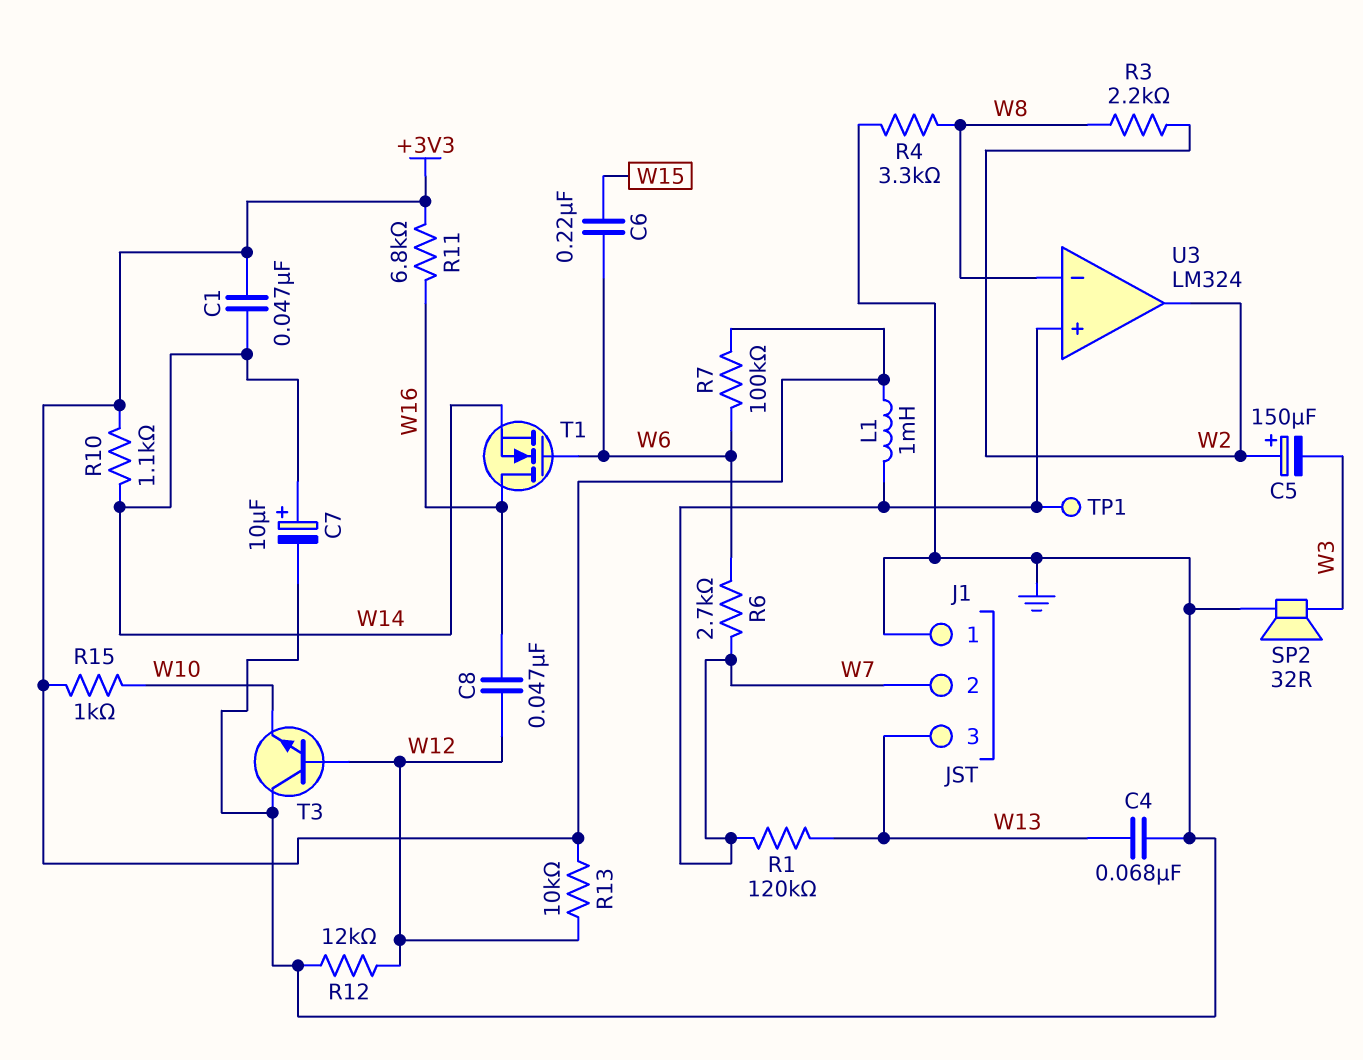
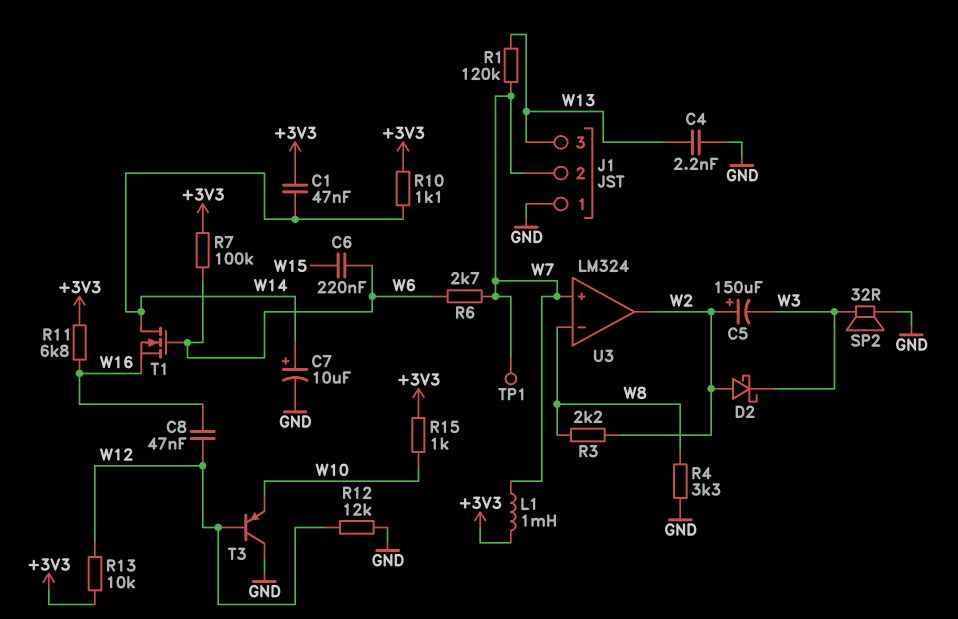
C4: 68nF (GND, W13) -> 2.2nF (GND, W13)
D2: none -> schottky (A W2, K W3)
T1: NMOS (G W6, D W16, S W14) -> NMOS (G W6, D W14, S W16)
T3: NPN (B W12, C GND, E W10) -> PNP (B W12, C GND, E W10)

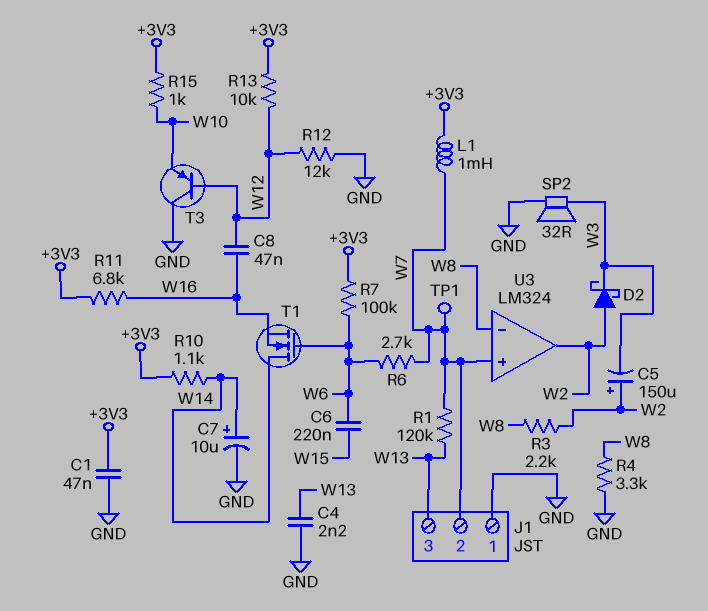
C1: 47nF (+3V3, W14) -> 47nF (+3V3, GND)

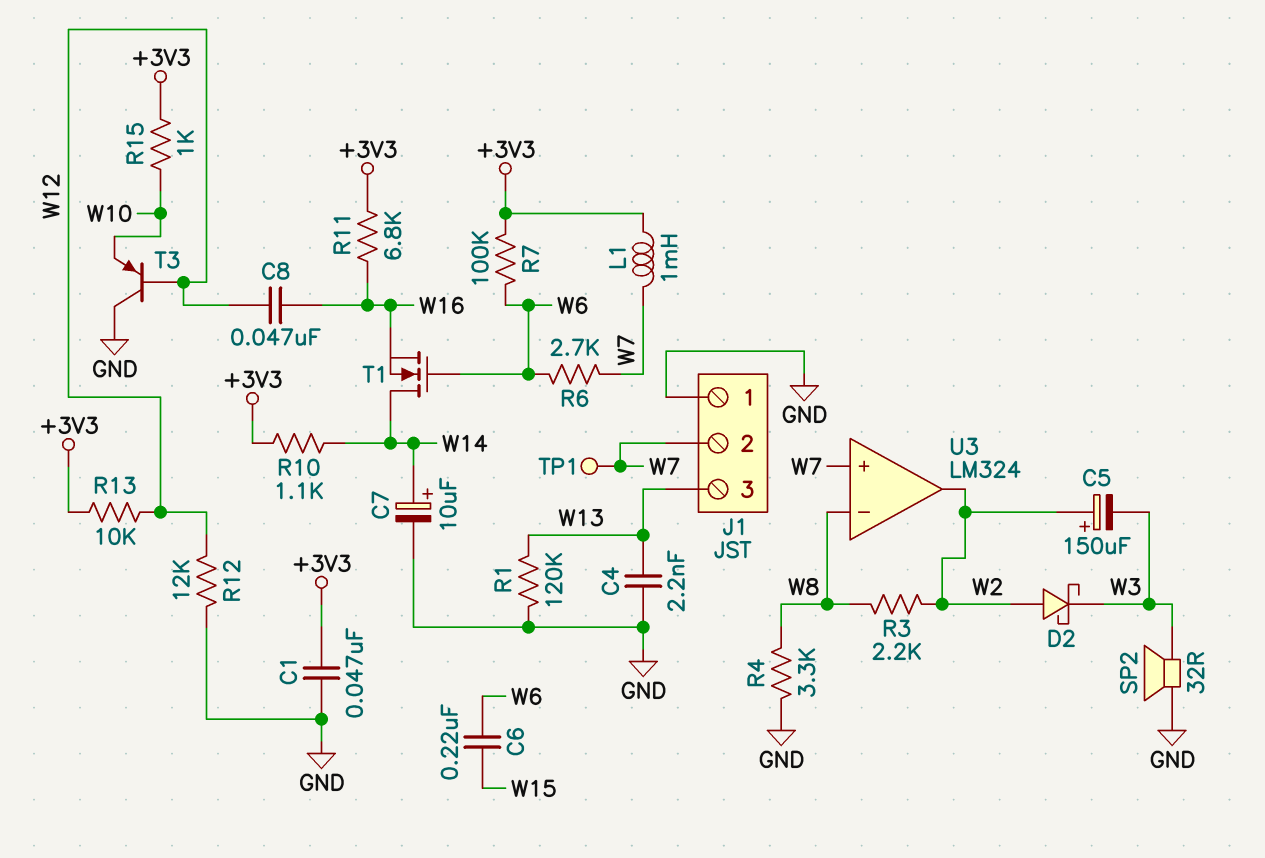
R1: 120k (W7, W13) -> 120k (GND, W13)

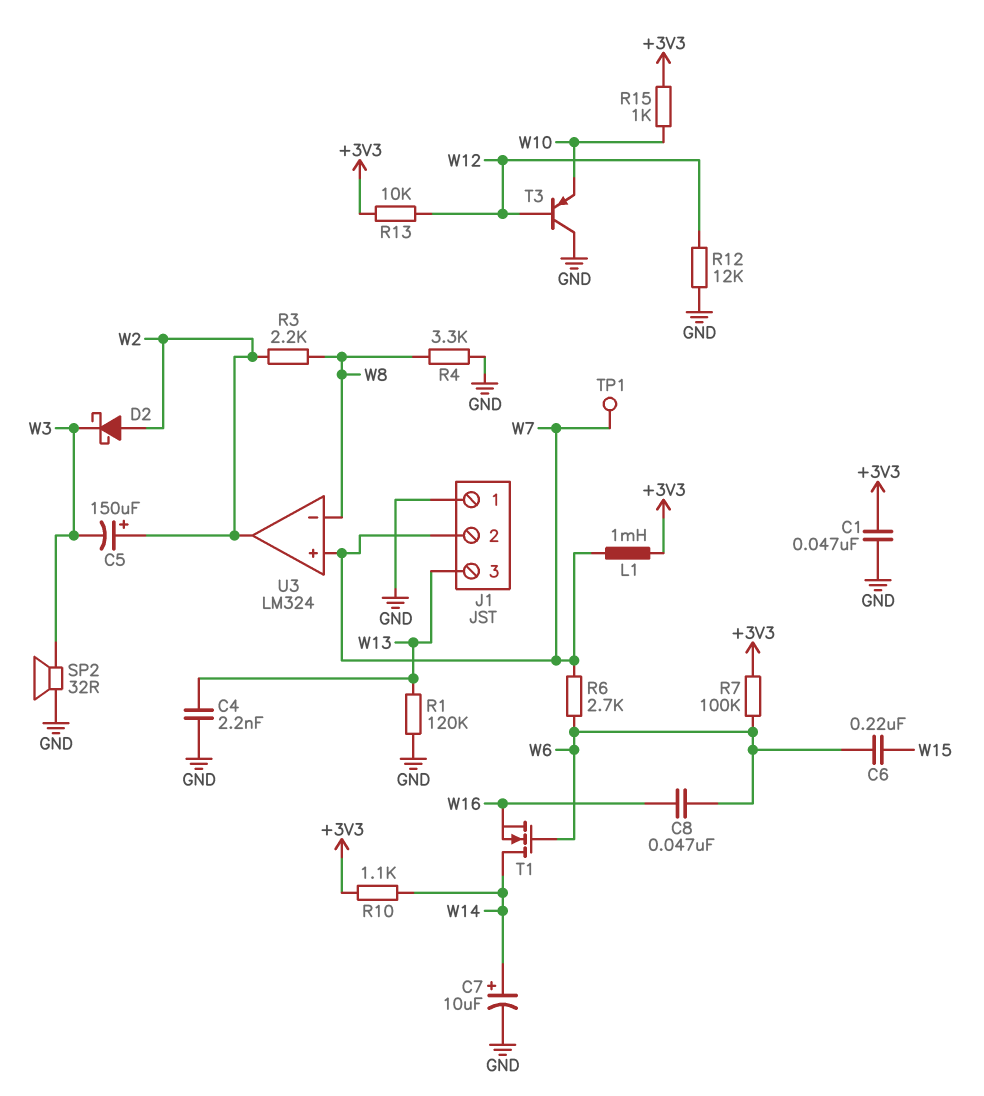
C8: 47nF (W12, W16) -> 47nF (W6, W16)
R11: 6.8k (+3V3, W16) -> none

